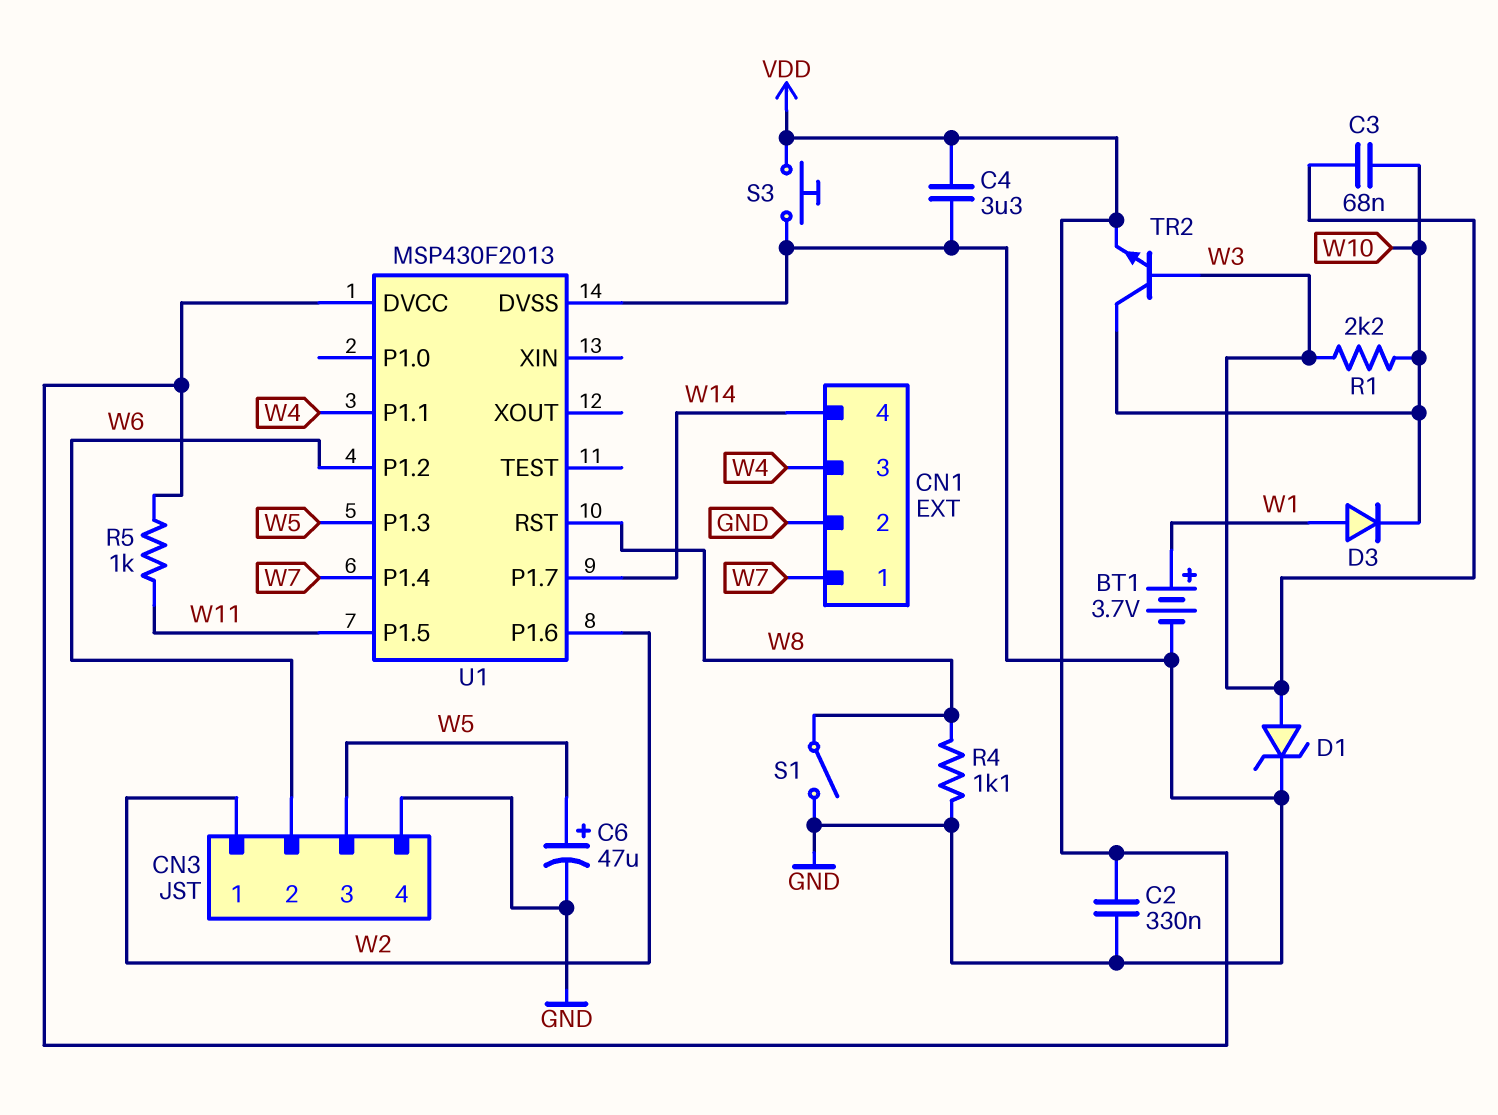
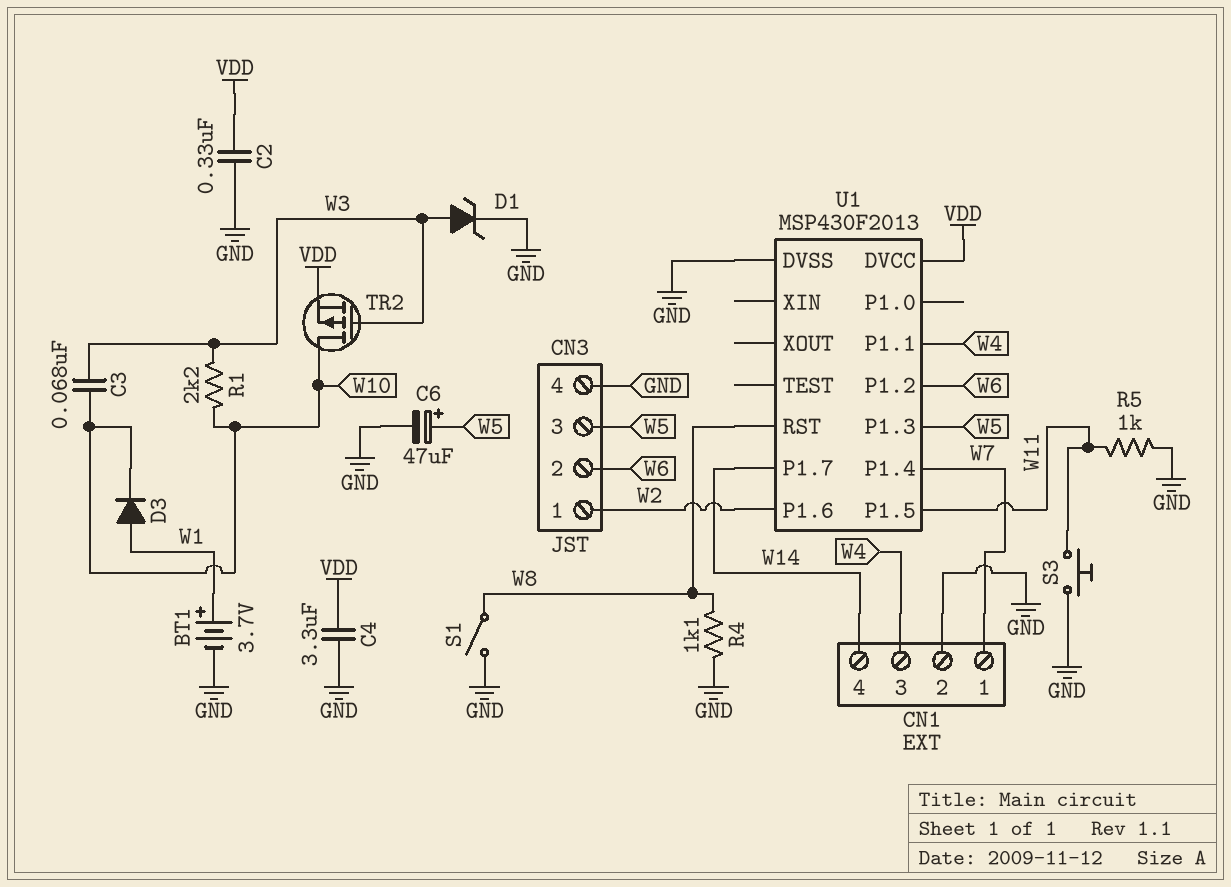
R5: 1k (VDD, W11) -> 1k (GND, W11)
S3: button (GND, VDD) -> button (GND, W11)
TR2: NPN (B W3, C W10, E VDD) -> PMOS (G W3, D W10, S VDD)

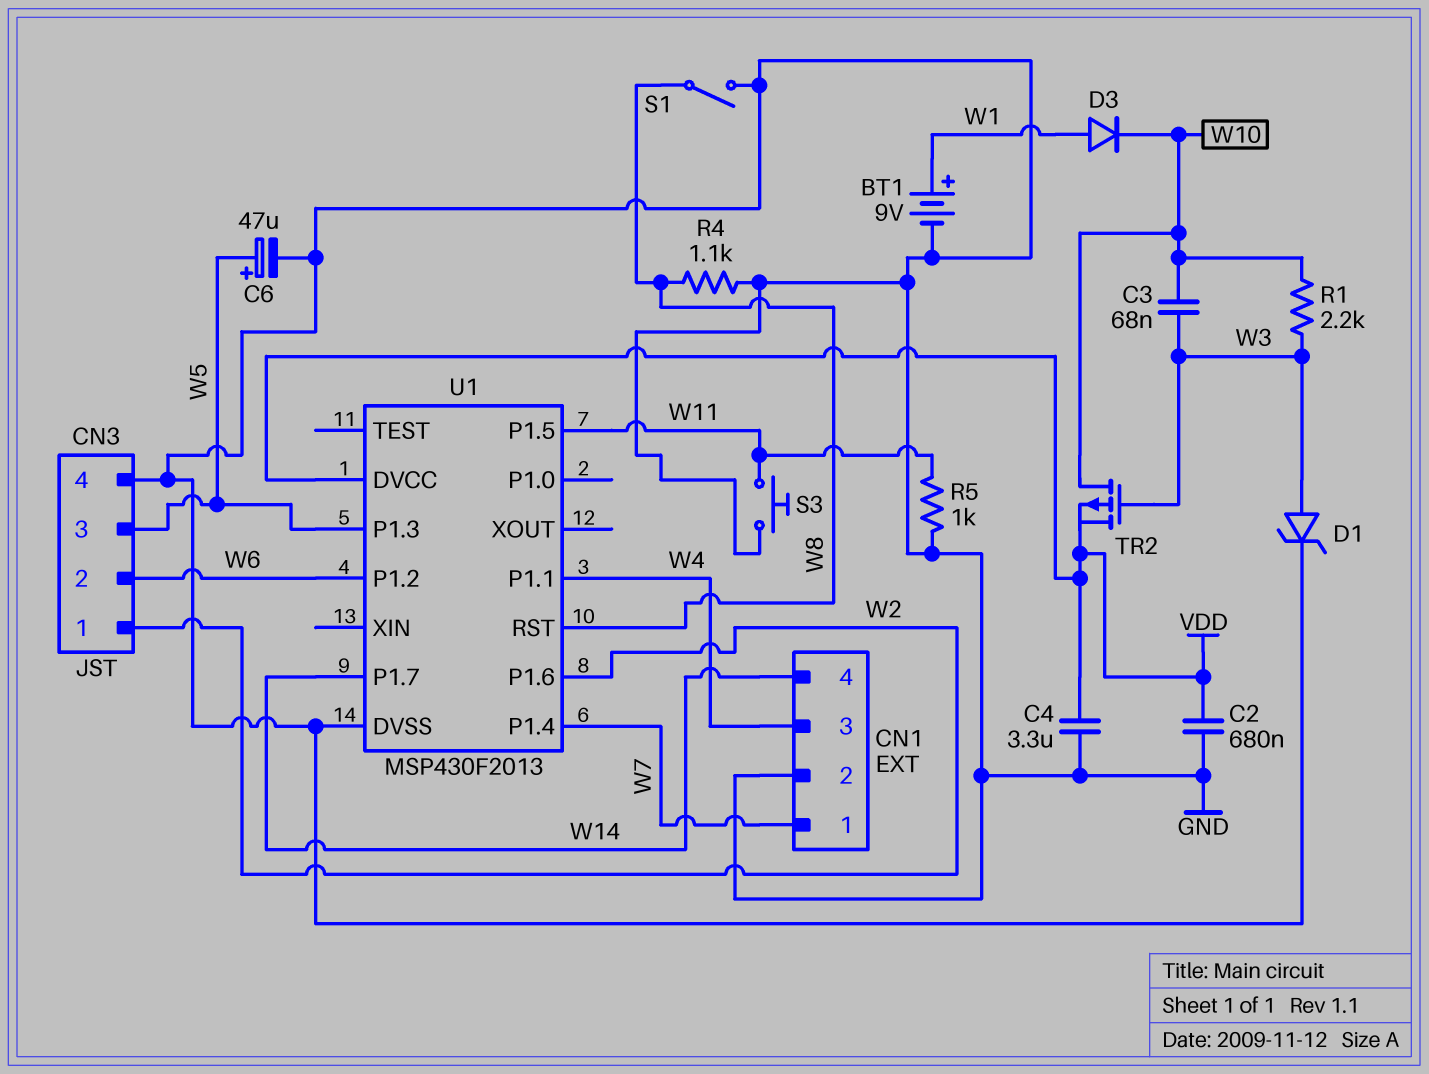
BT1: 3.7V (plus W1, minus GND) -> 9V (plus W1, minus GND)
C2: 330nF (GND, VDD) -> 680nF (GND, VDD)

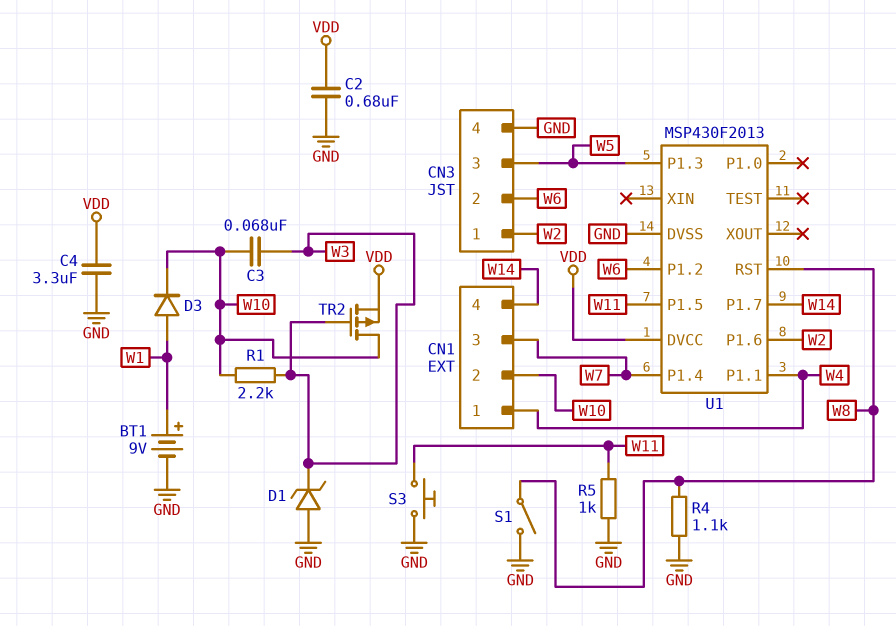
C6: 47uF (plus W5, minus GND) -> none
CN1 pin 1: W7 -> W4
CN1 pin 2: GND -> W10
CN1 pin 3: W4 -> W7
D1: zener (A W3, K GND) -> zener (A GND, K W3)

